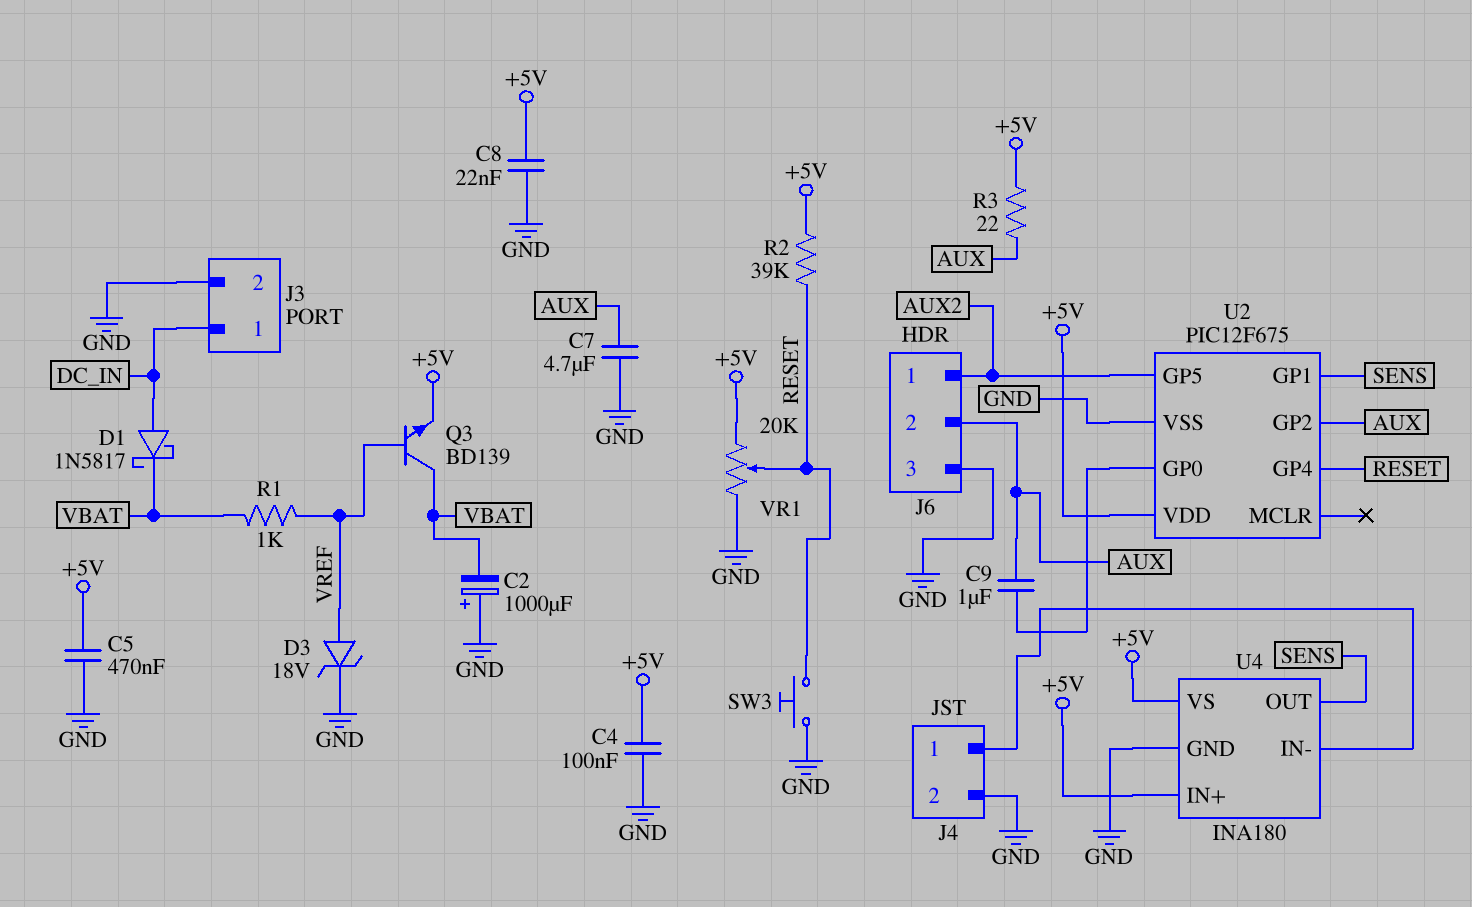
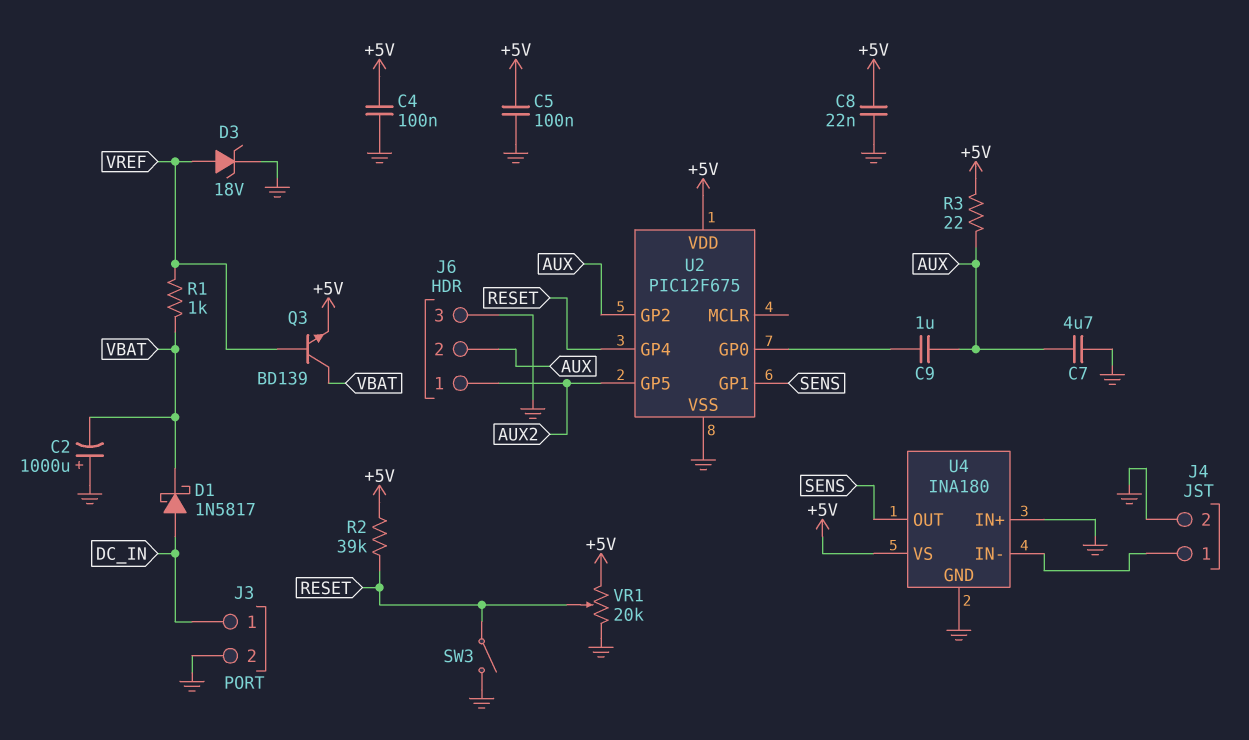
C5: 470nF (+5V, GND) -> 100nF (+5V, GND)
SW3: button (GND, RESET) -> switch (GND, RESET)
U4 pin IN+: +5V -> GND

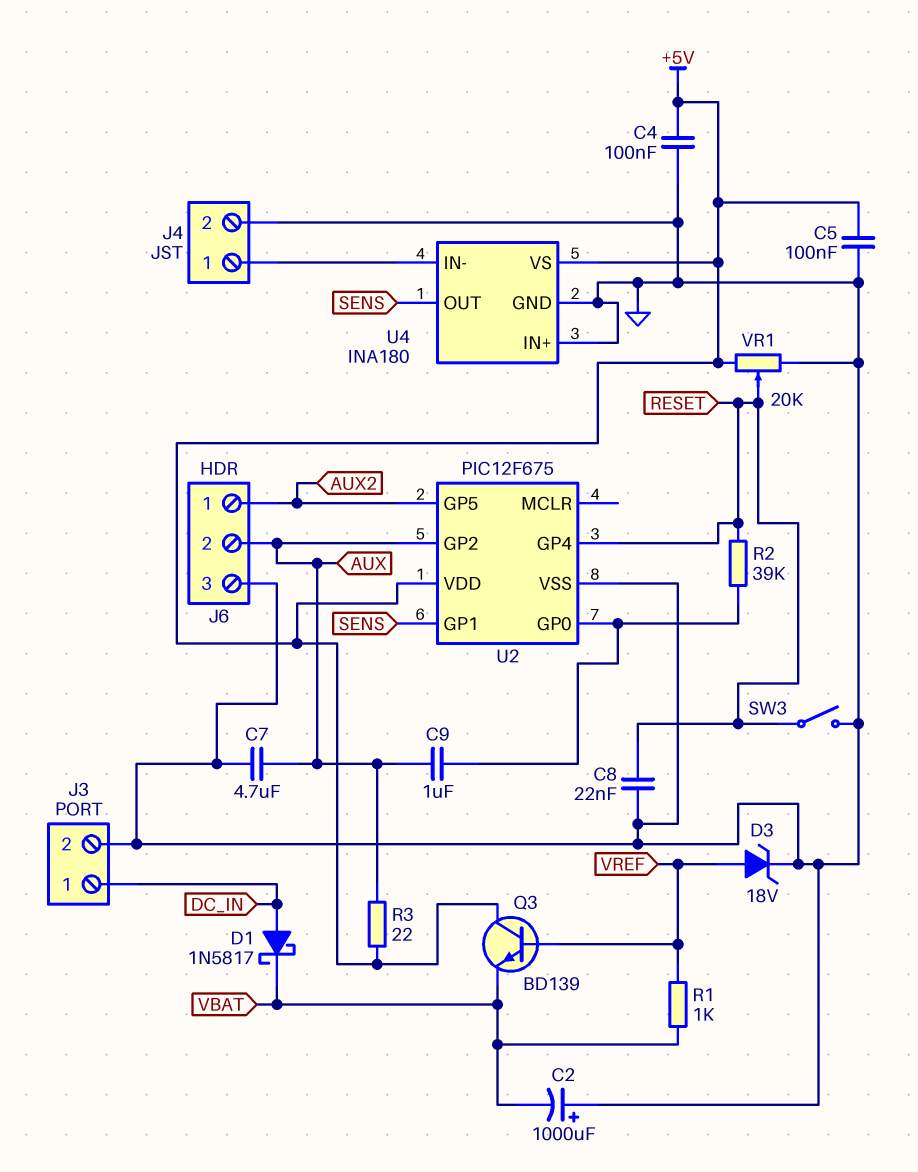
C8: 22nF (+5V, GND) -> 22nF (GND, RESET)
Q3: NPN BD139 (B VREF, C VBAT, E +5V) -> NPN BD139 (B VREF, C +5V, E VBAT)
R2: 39k (+5V, RESET) -> 39k (RESET, U2/GP0)

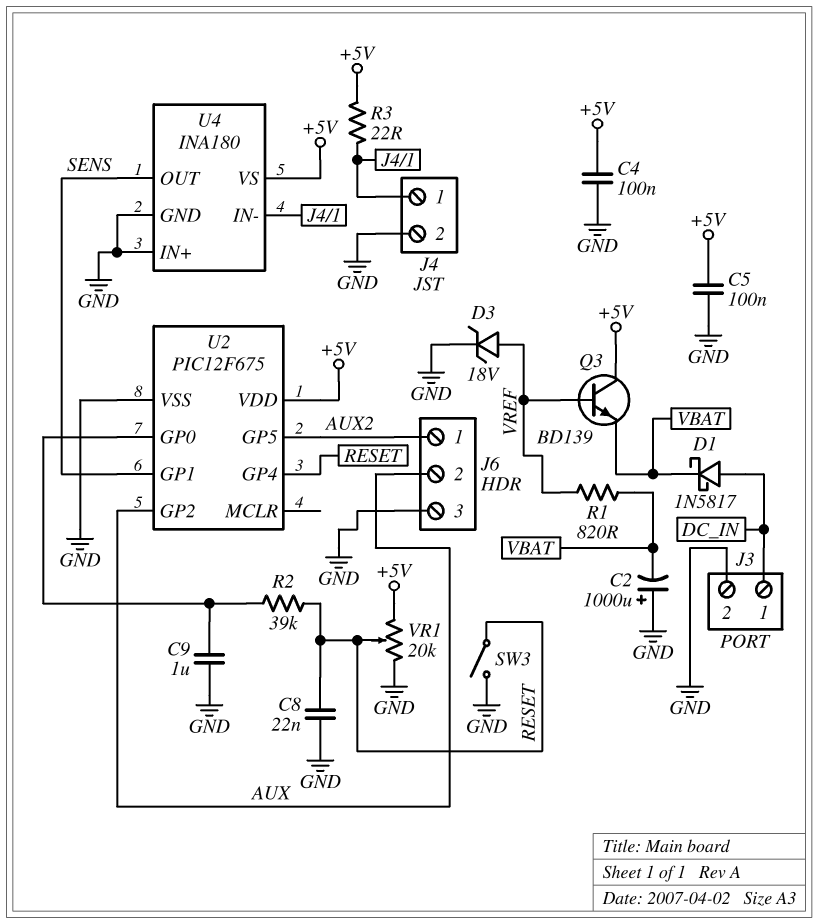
C7: 4.7uF (AUX, GND) -> none
C9: 1uF (AUX, U2/GP0) -> 1uF (GND, U2/GP0)
R1: 1k (VBAT, VREF) -> 820 (VBAT, VREF)
R3: 22 (+5V, AUX) -> 22 (+5V, J4/1)

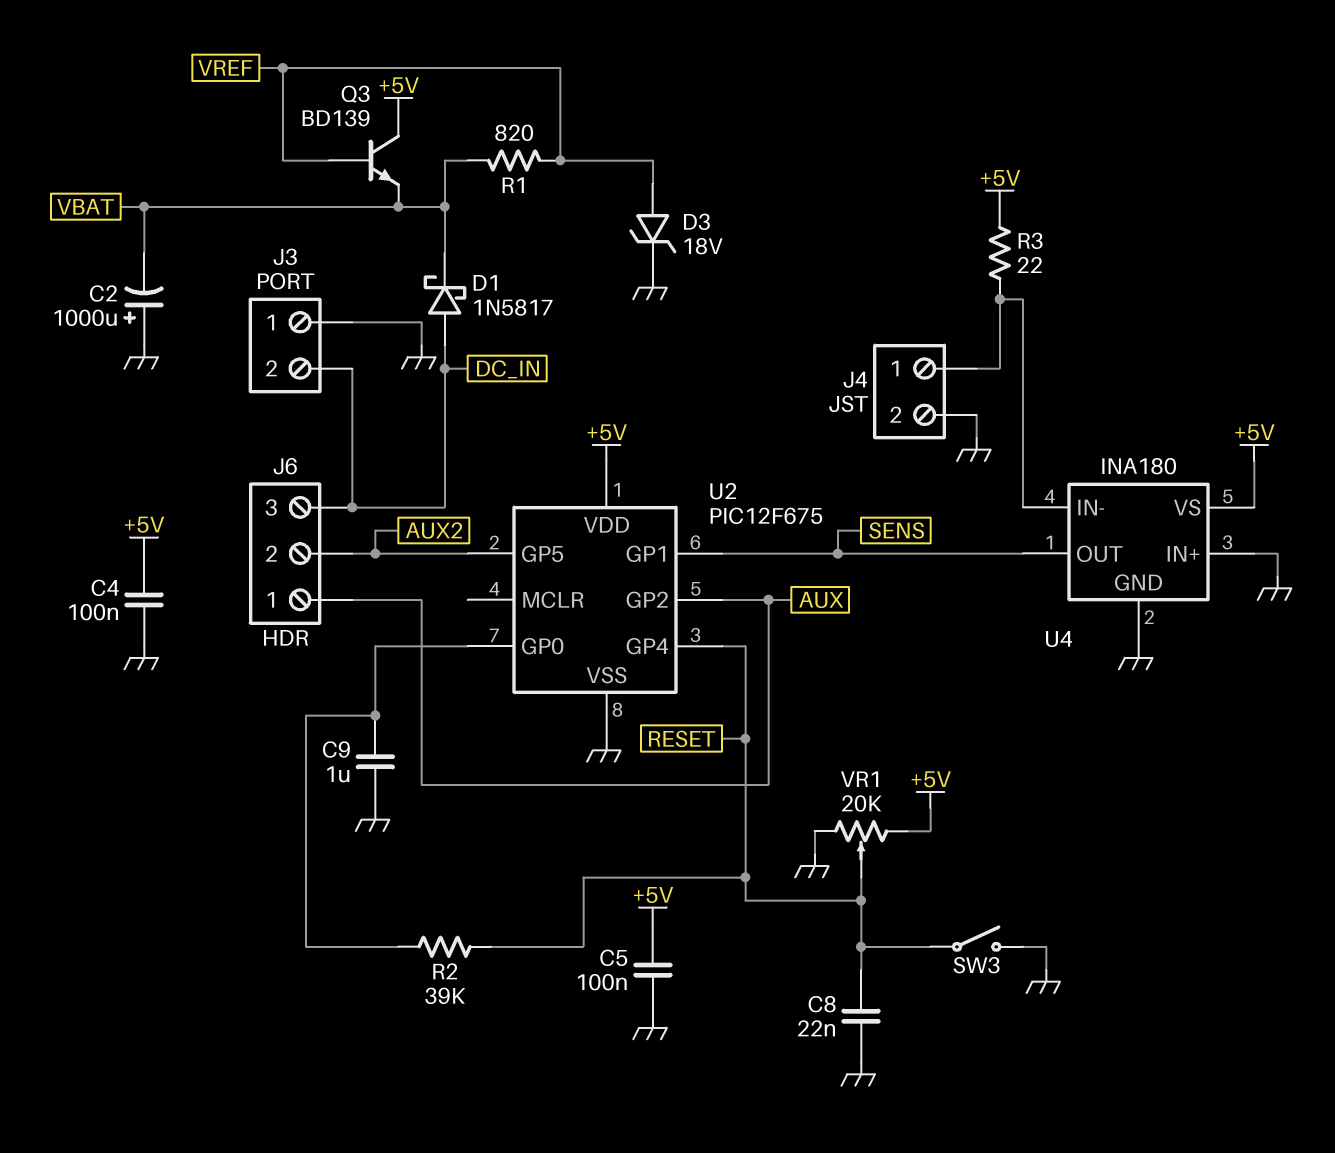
J3 pin 1: DC_IN -> GND
J3 pin 2: GND -> DC_IN
J6 pin 1: AUX2 -> AUX
J6 pin 2: AUX -> AUX2
J6 pin 3: GND -> DC_IN

